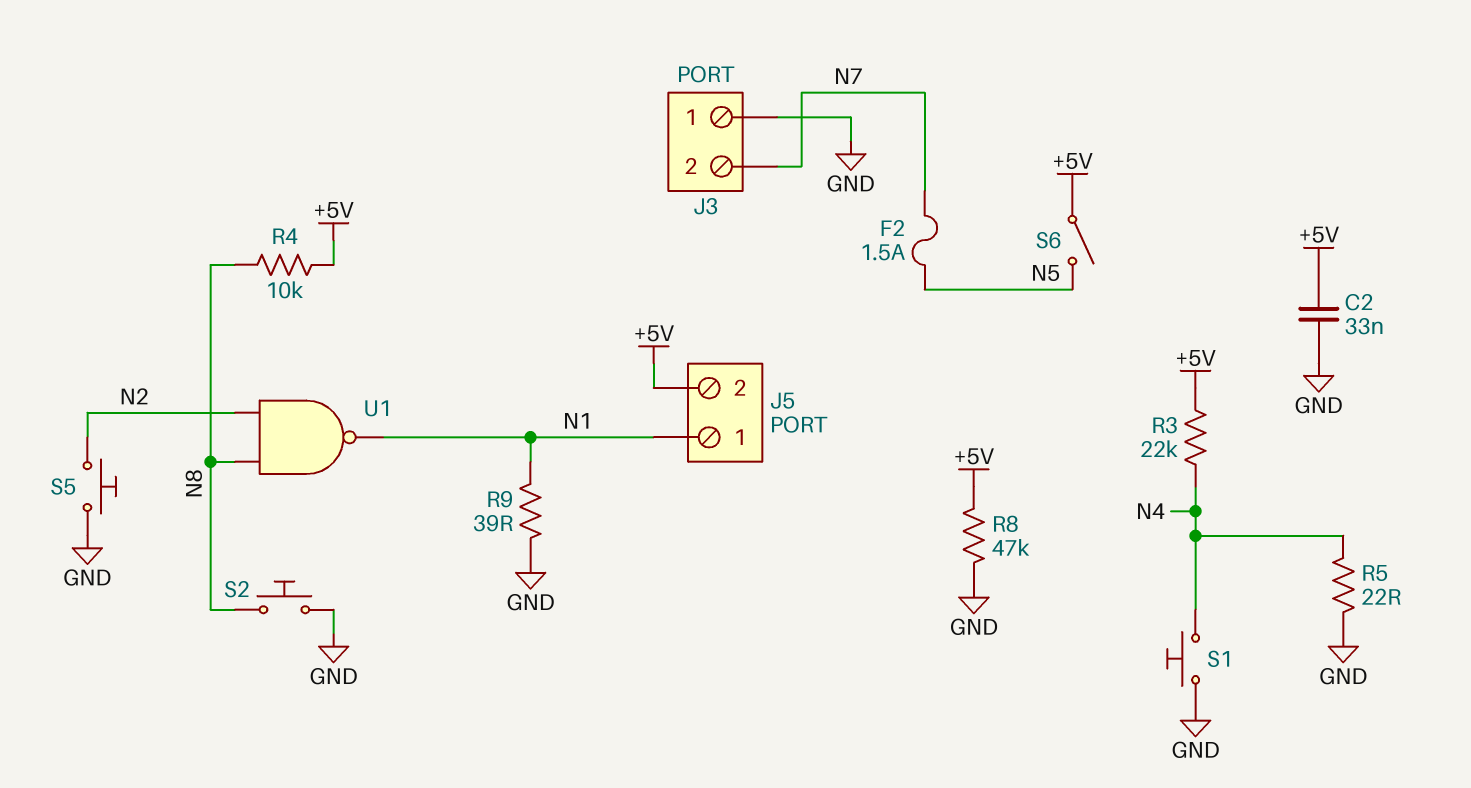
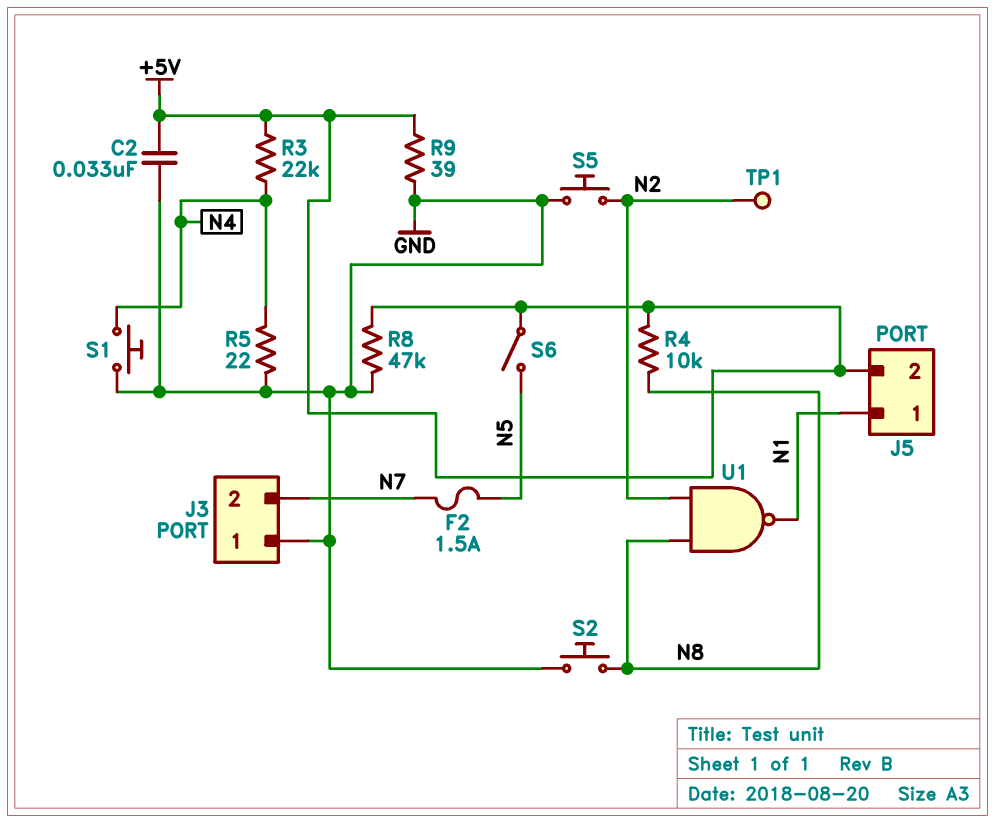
R9: 39 (GND, N1) -> 39 (+5V, GND)
TP1: none -> test point (N2)

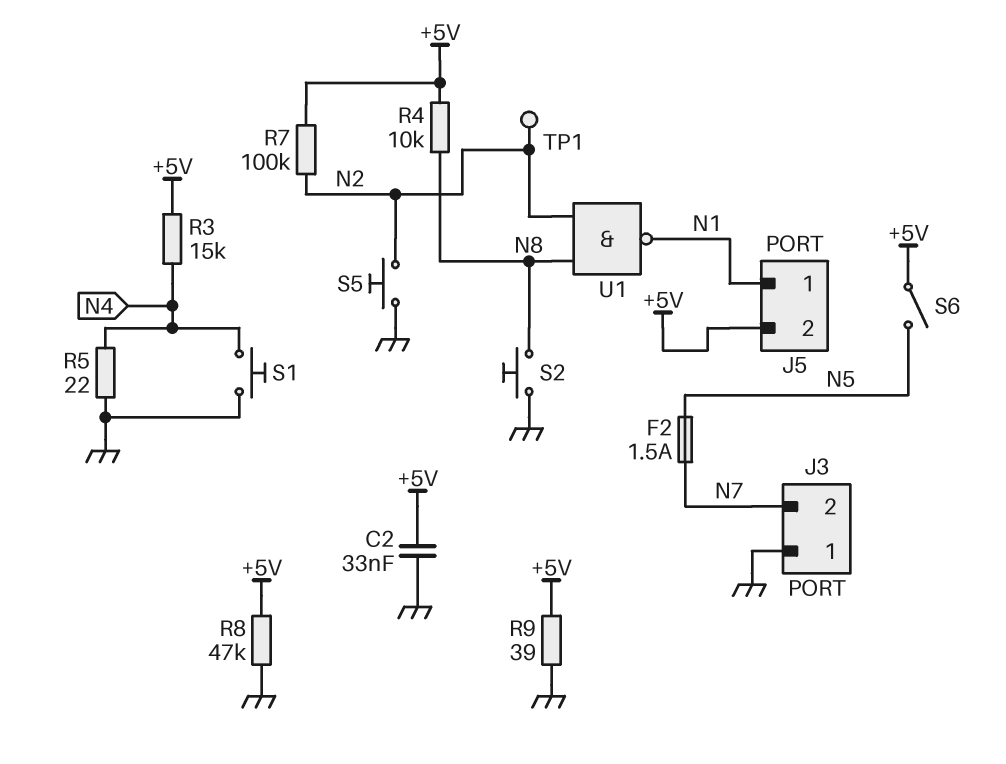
R3: 22k (+5V, N4) -> 15k (+5V, N4)
R7: none -> 100k (+5V, N2)

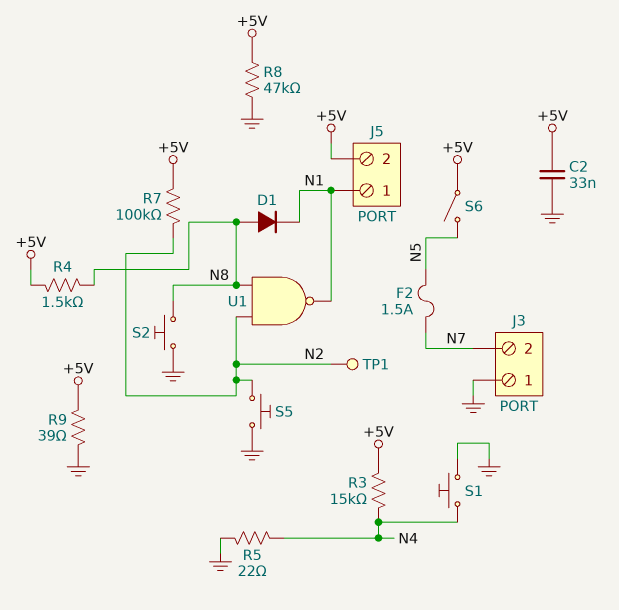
D1: none -> diode (A N8, K N1)
R4: 10k (+5V, N8) -> 1.5k (+5V, N8)

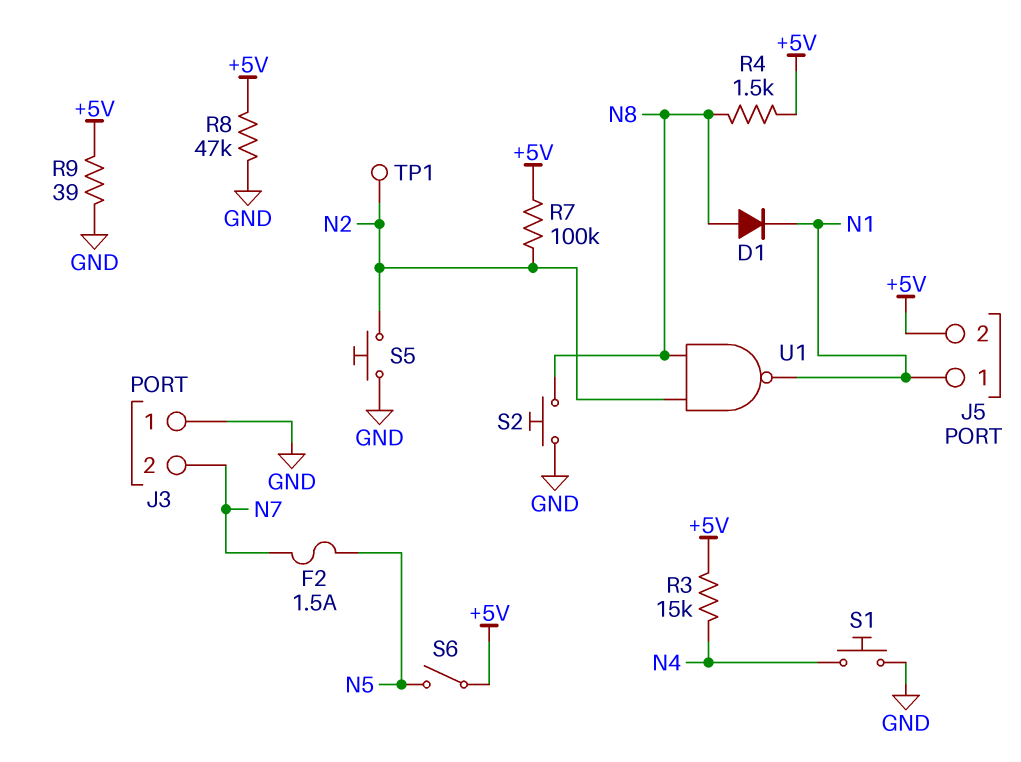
C2: 33nF (+5V, GND) -> none
R5: 22 (GND, N4) -> none

